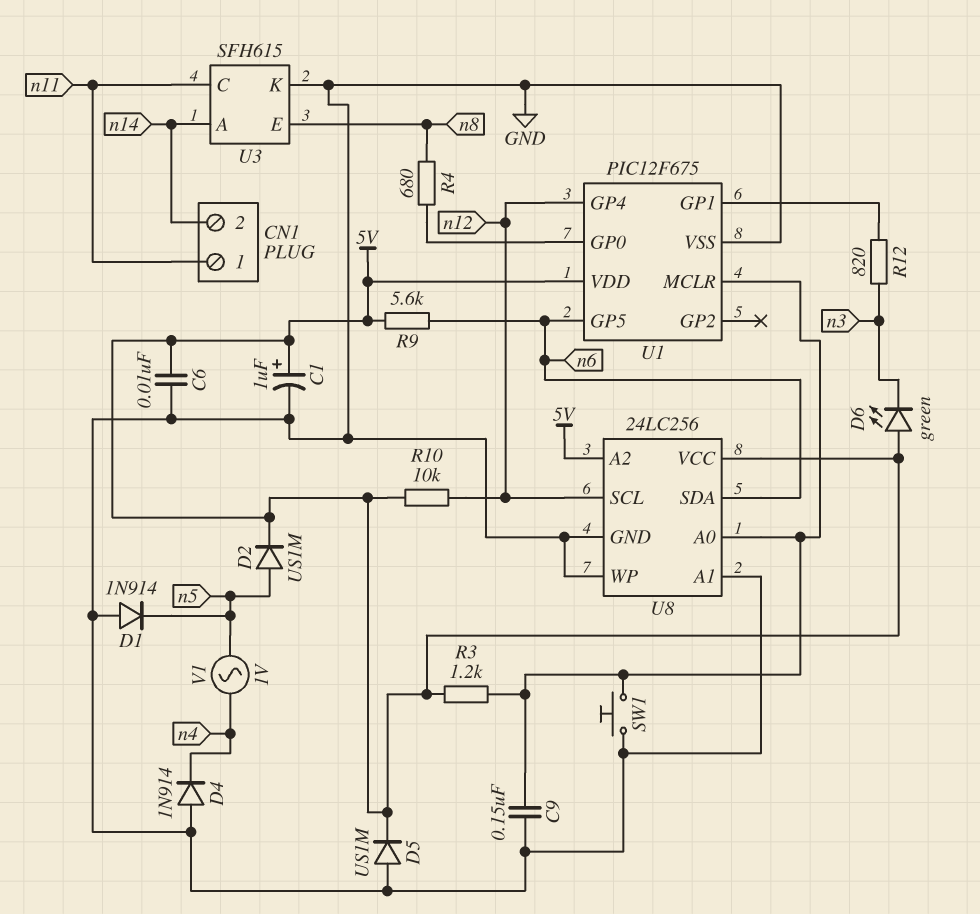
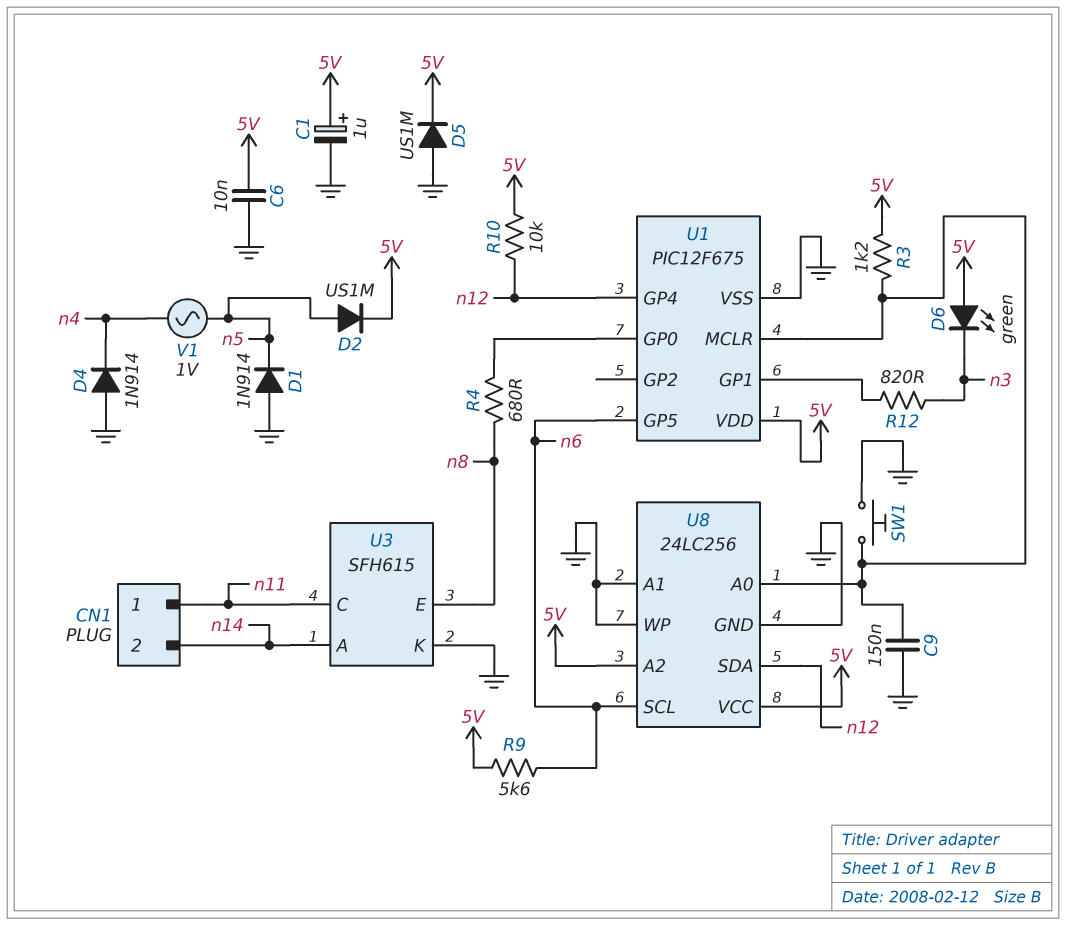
U8 pin SCL: n12 -> n6
U8 pin SDA: n6 -> n12

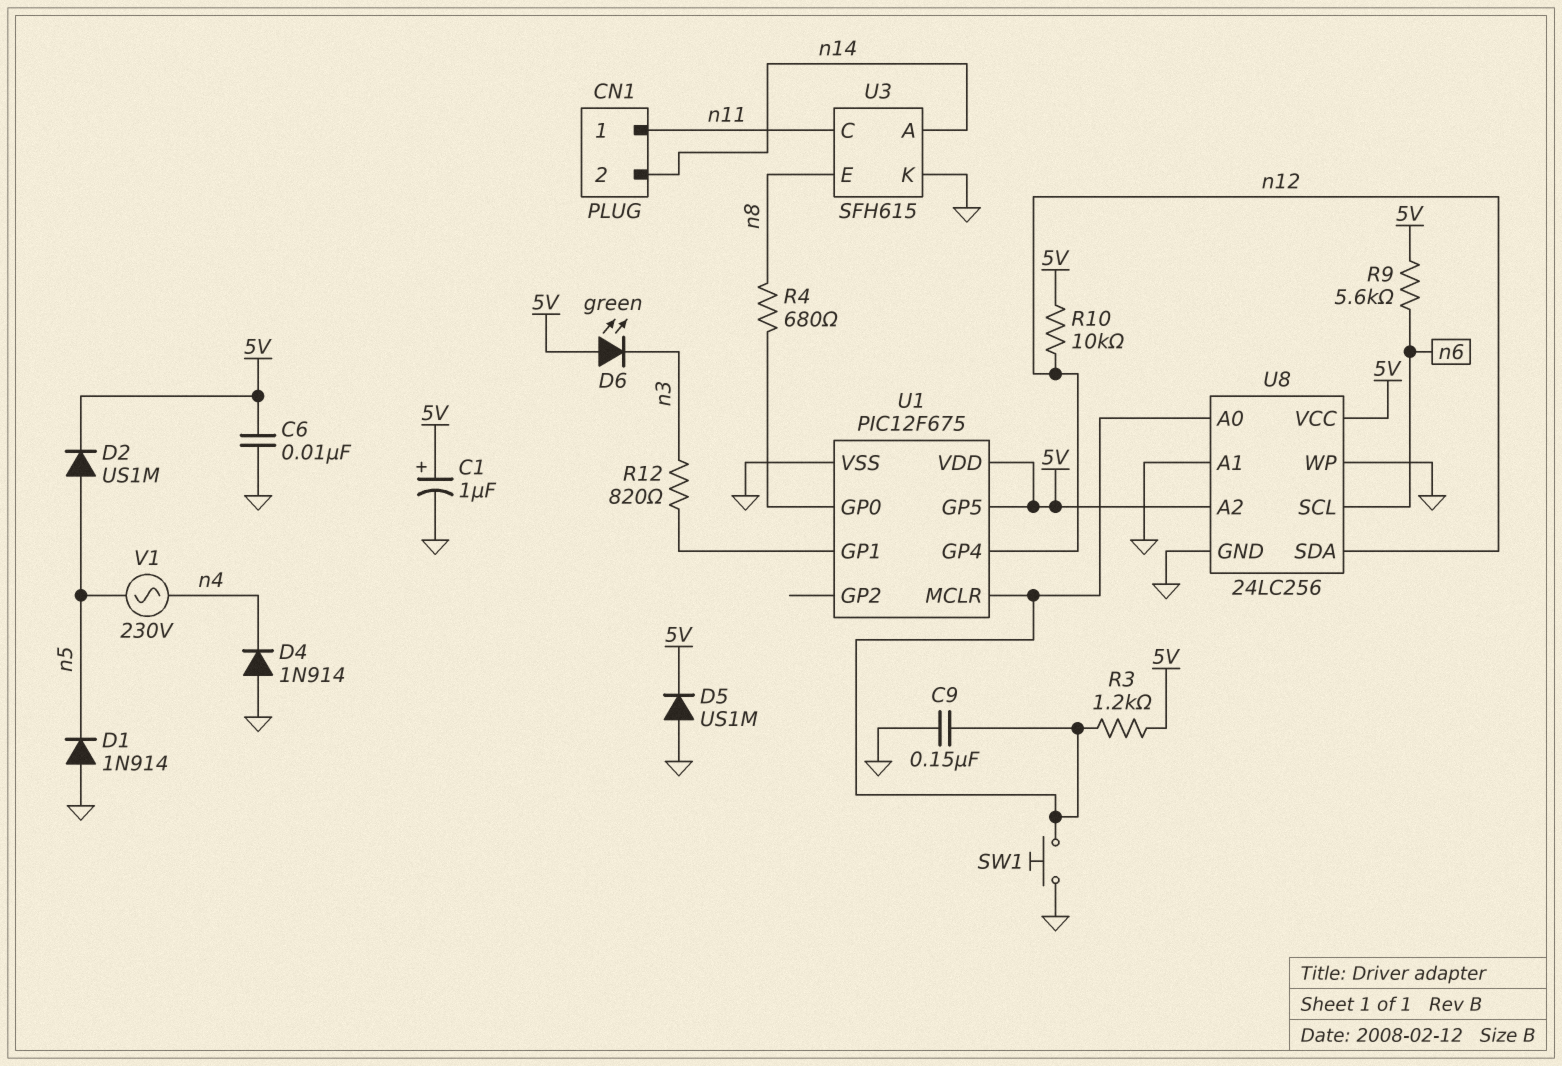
U1 pin GP5: n6 -> 5V
V1: AC 1V (n4, n5) -> AC 230V (n4, n5)

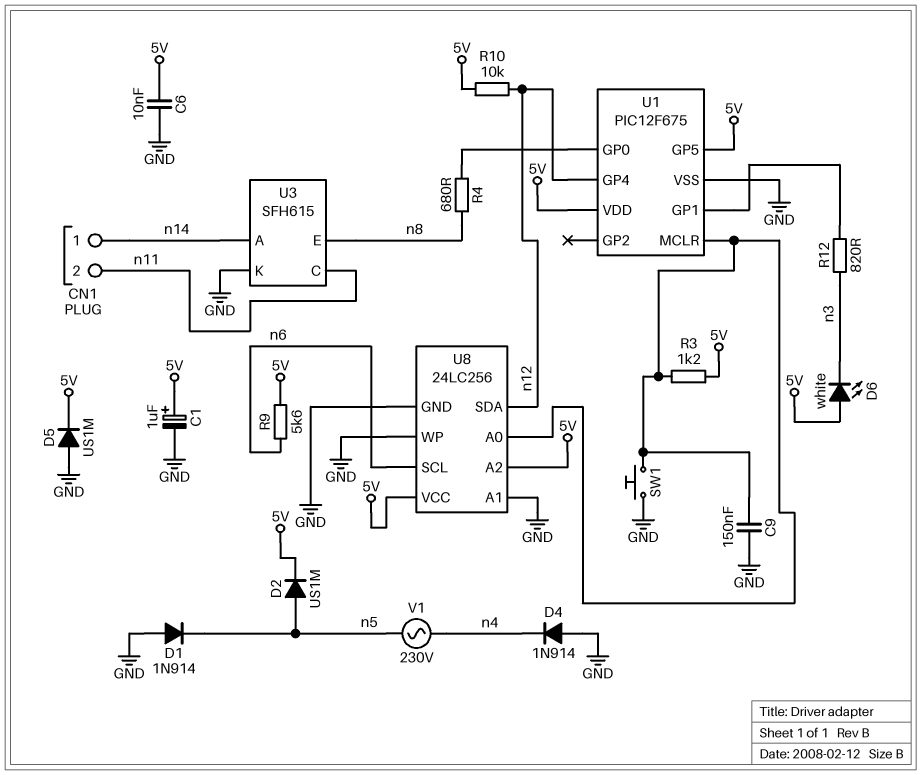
CN1 pin 1: n11 -> n14
CN1 pin 2: n14 -> n11
D6: LED green (A 5V, K n3) -> LED white (A 5V, K n3)

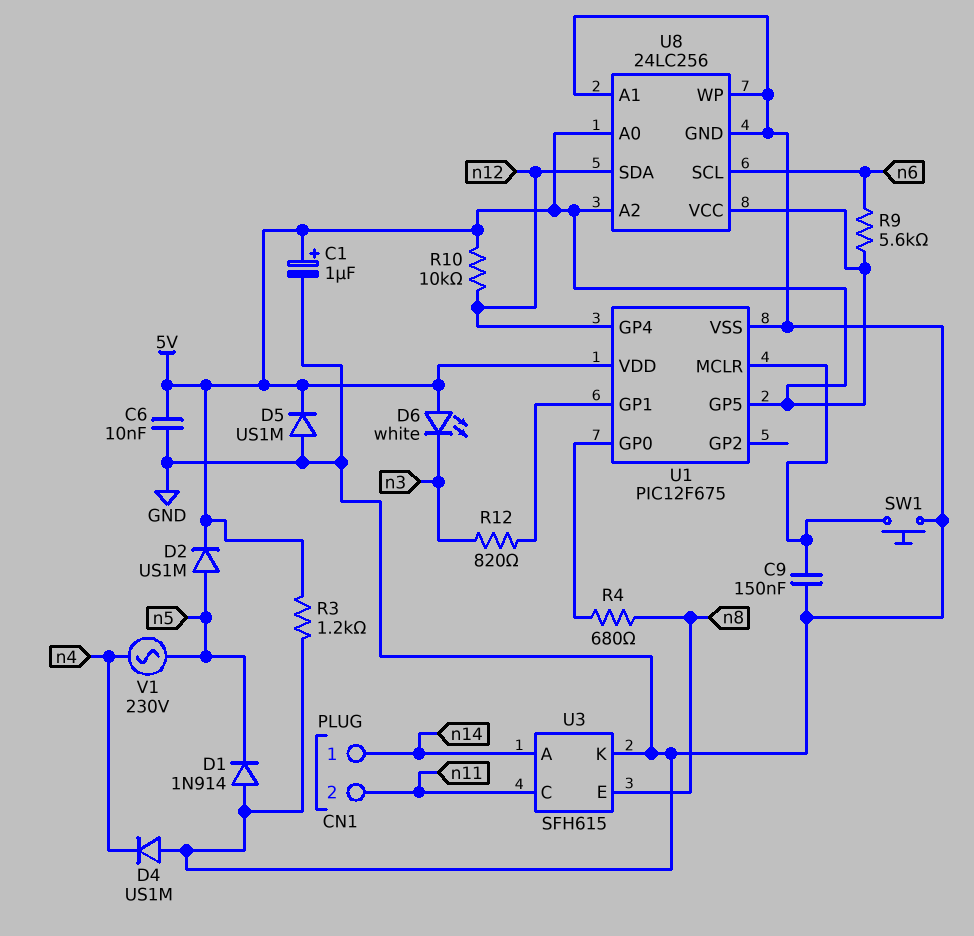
D4: diode 1N914 (A GND, K n4) -> diode US1M (A GND, K n4)
R3: 1.2k (5V, U1/MCLR) -> 1.2k (5V, GND)
U8 pin A0: U1/MCLR -> 5V

